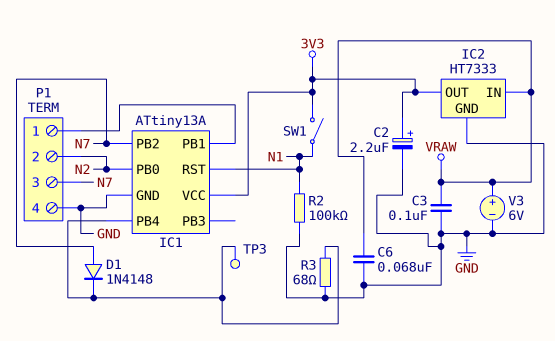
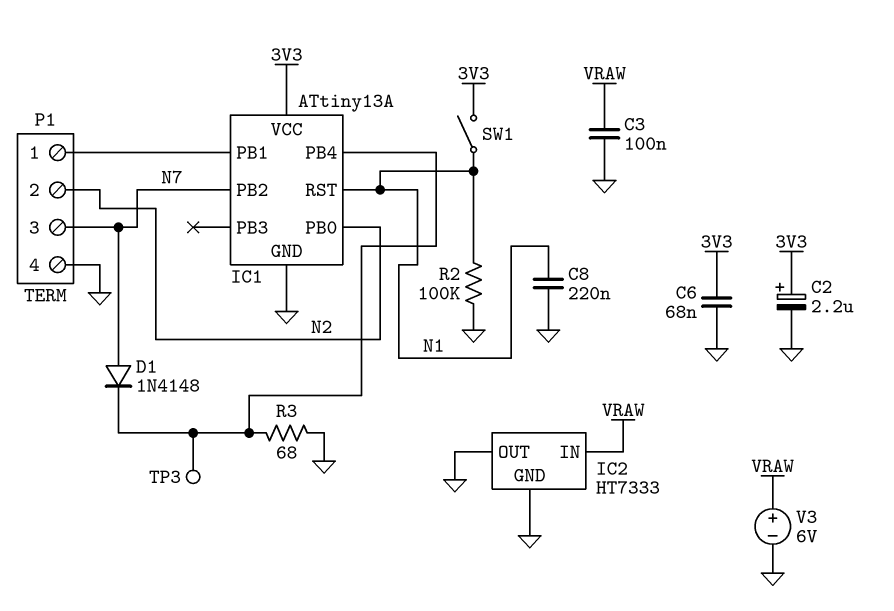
C6: 68nF (GND, VRAW) -> 68nF (3V3, GND)
C8: none -> 220nF (GND, N1)
IC2 pin OUT: 3V3 -> GND

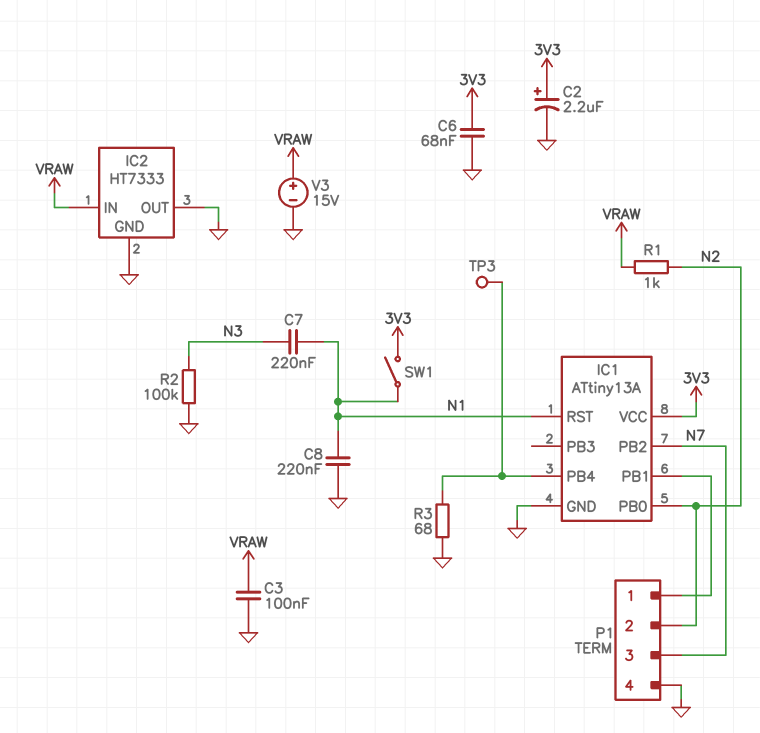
C7: none -> 220nF (N1, N3)
D1: diode 1N4148 (A N7, K IC1/PB4) -> none
R1: none -> 1k (N2, VRAW)
R2: 100k (GND, N1) -> 100k (GND, N3)
V3: 6V (plus VRAW, minus GND) -> 15V (plus VRAW, minus GND)

